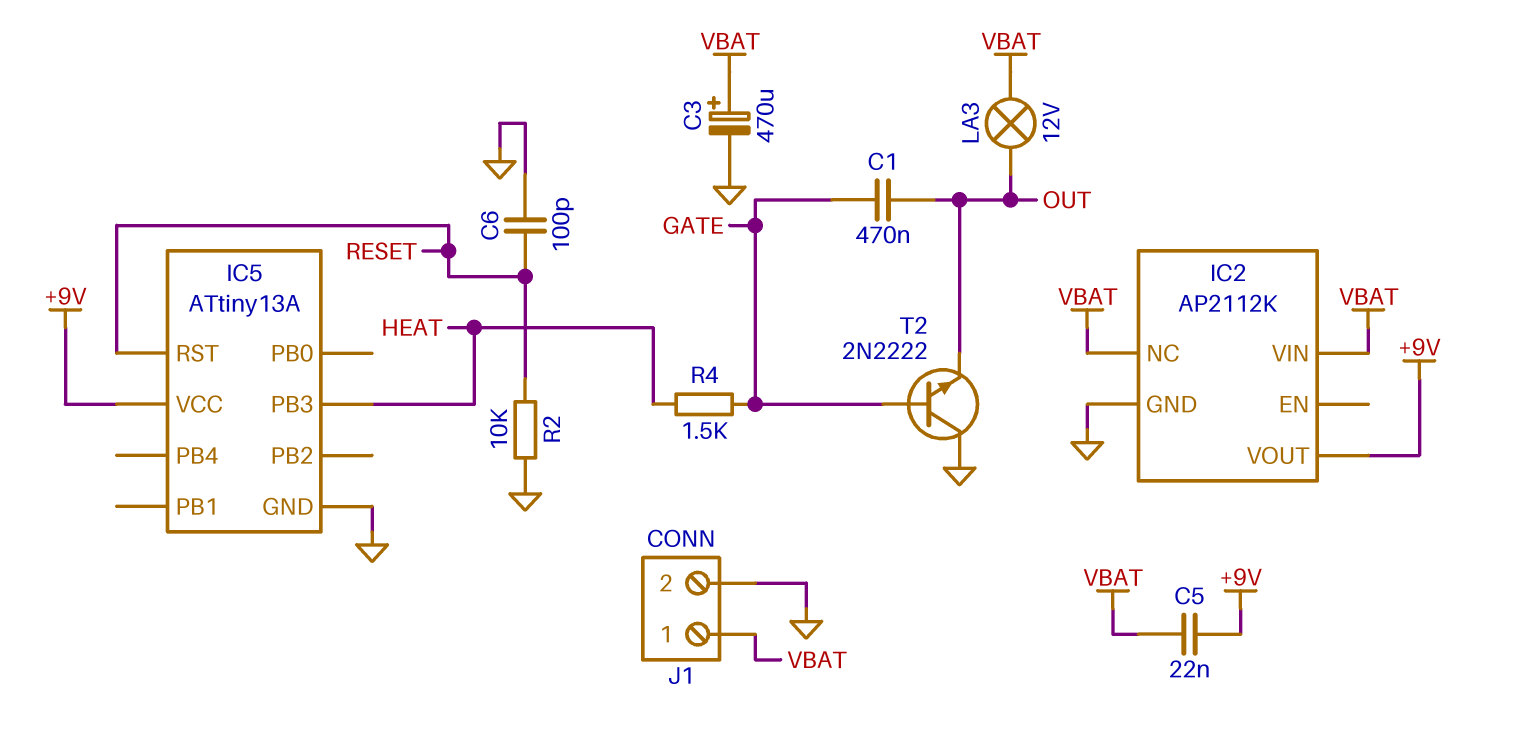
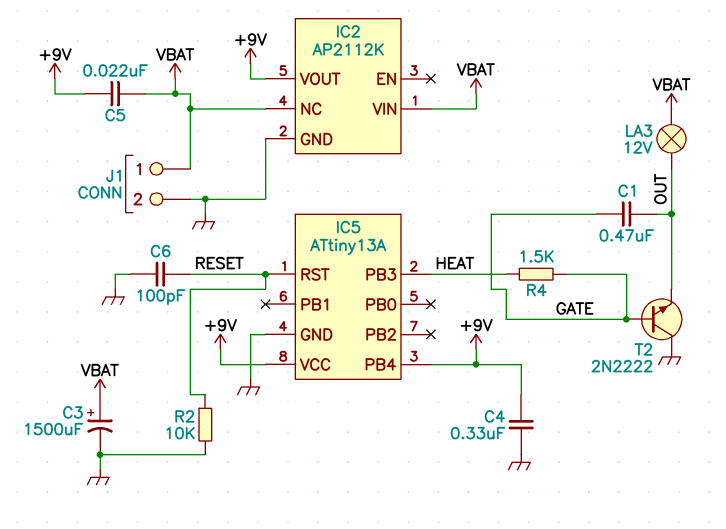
C3: 470uF (plus VBAT, minus GND) -> 1500uF (plus VBAT, minus GND)
C4: none -> 330nF (+9V, GND)
IC5 pin PB4: none -> +9V

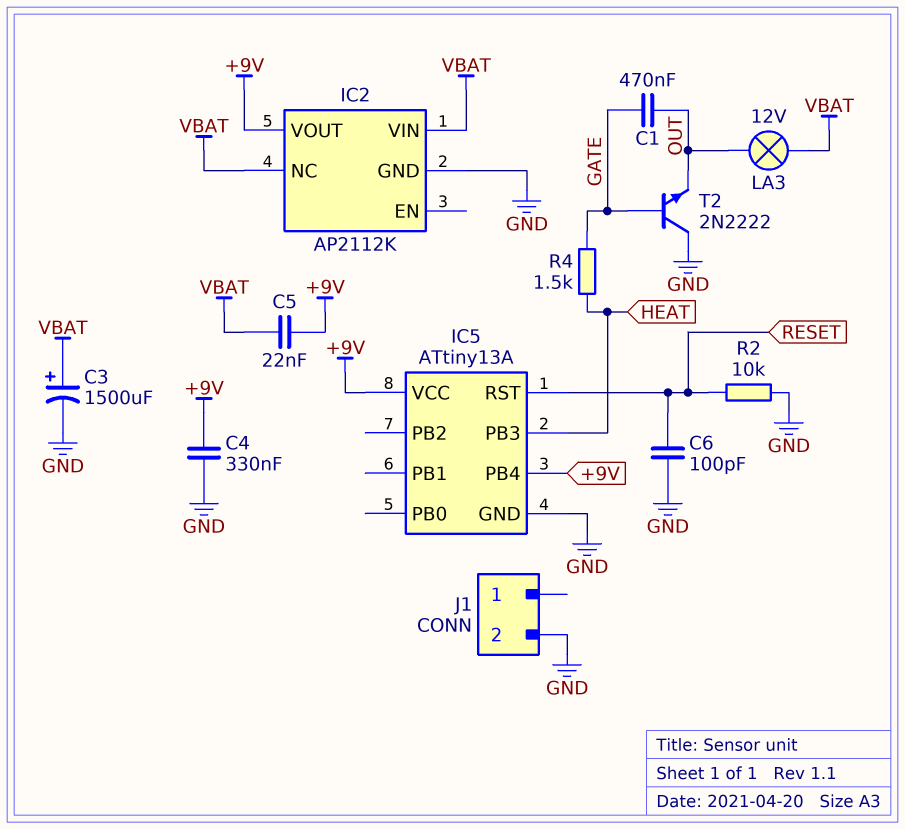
J1 pin 1: VBAT -> none

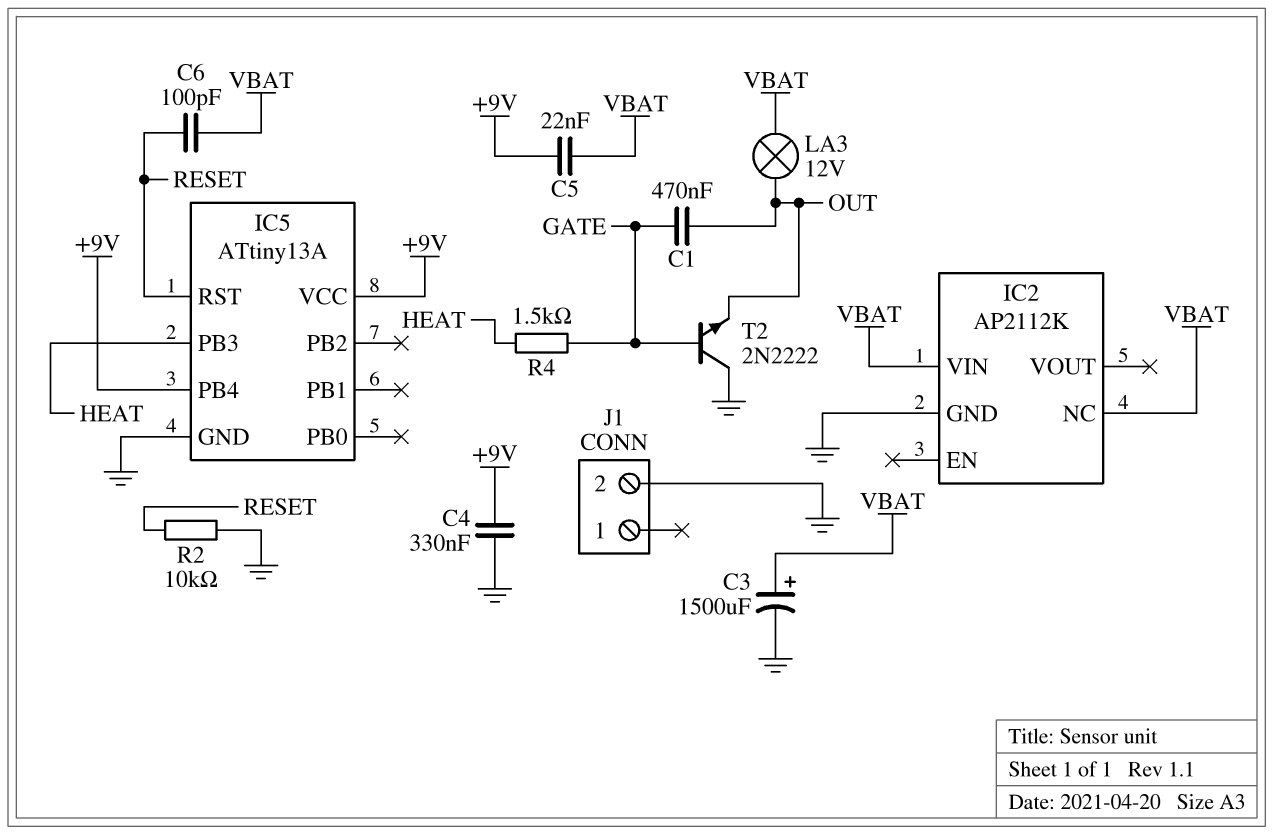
C6: 100pF (GND, RESET) -> 100pF (RESET, VBAT)
IC2 pin VOUT: +9V -> none

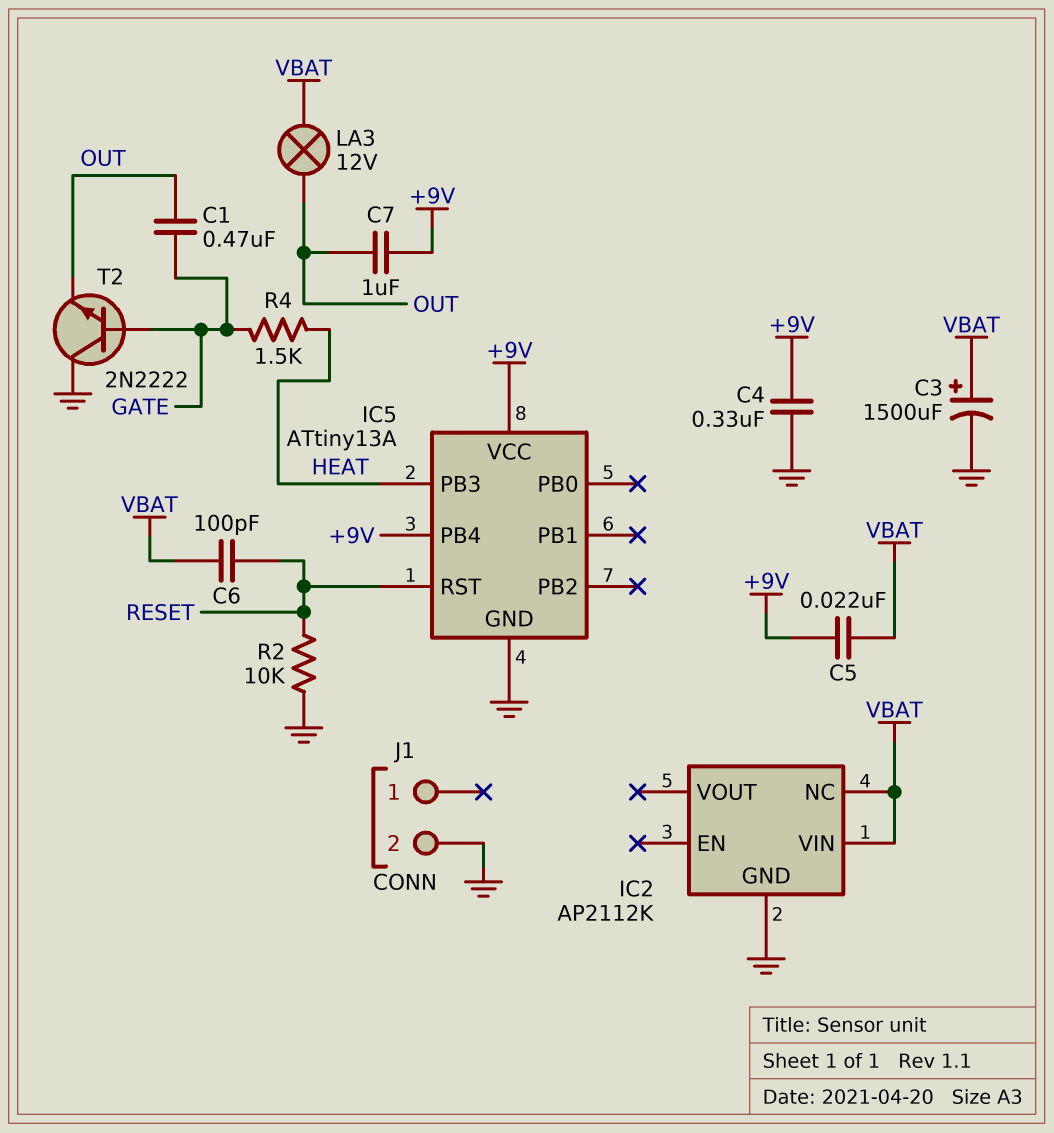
C7: none -> 1uF (+9V, OUT)

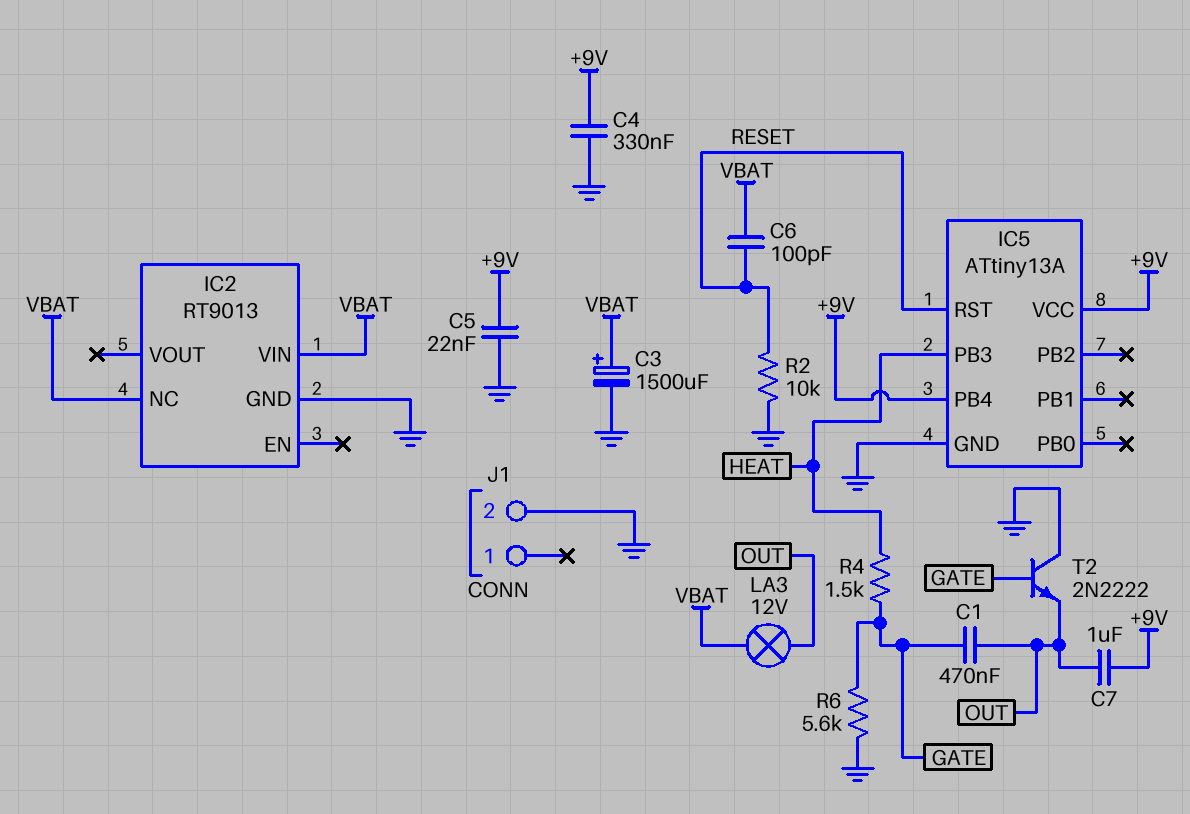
C5: 22nF (+9V, VBAT) -> 22nF (+9V, GND)
IC2: AP2112K -> RT9013
R6: none -> 5.6k (GATE, GND)

